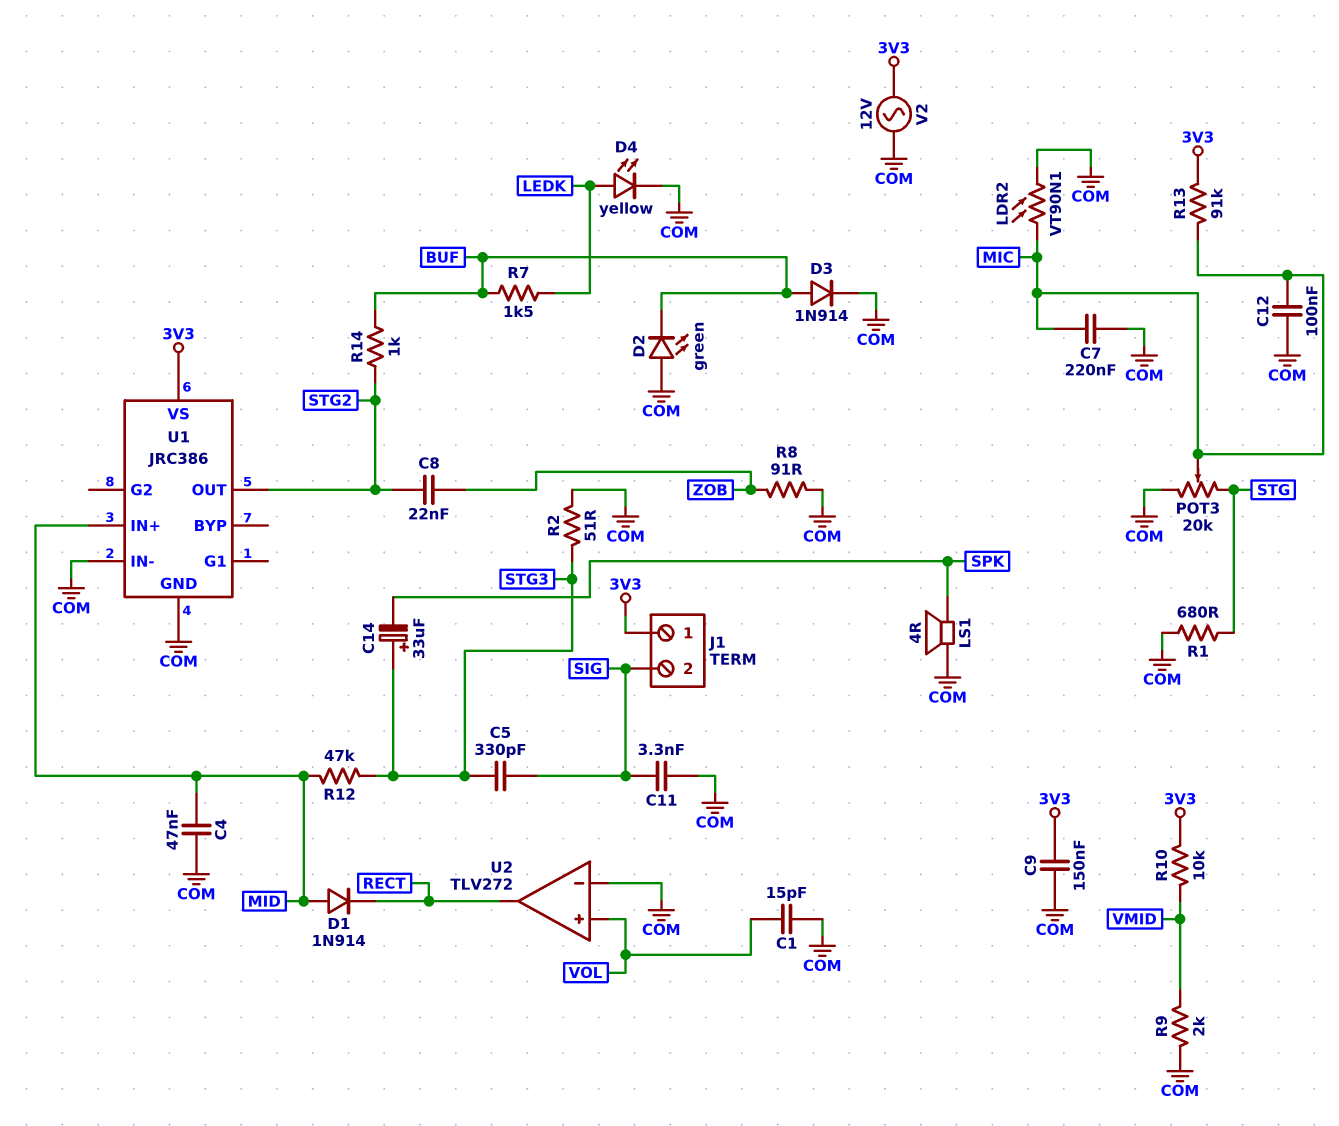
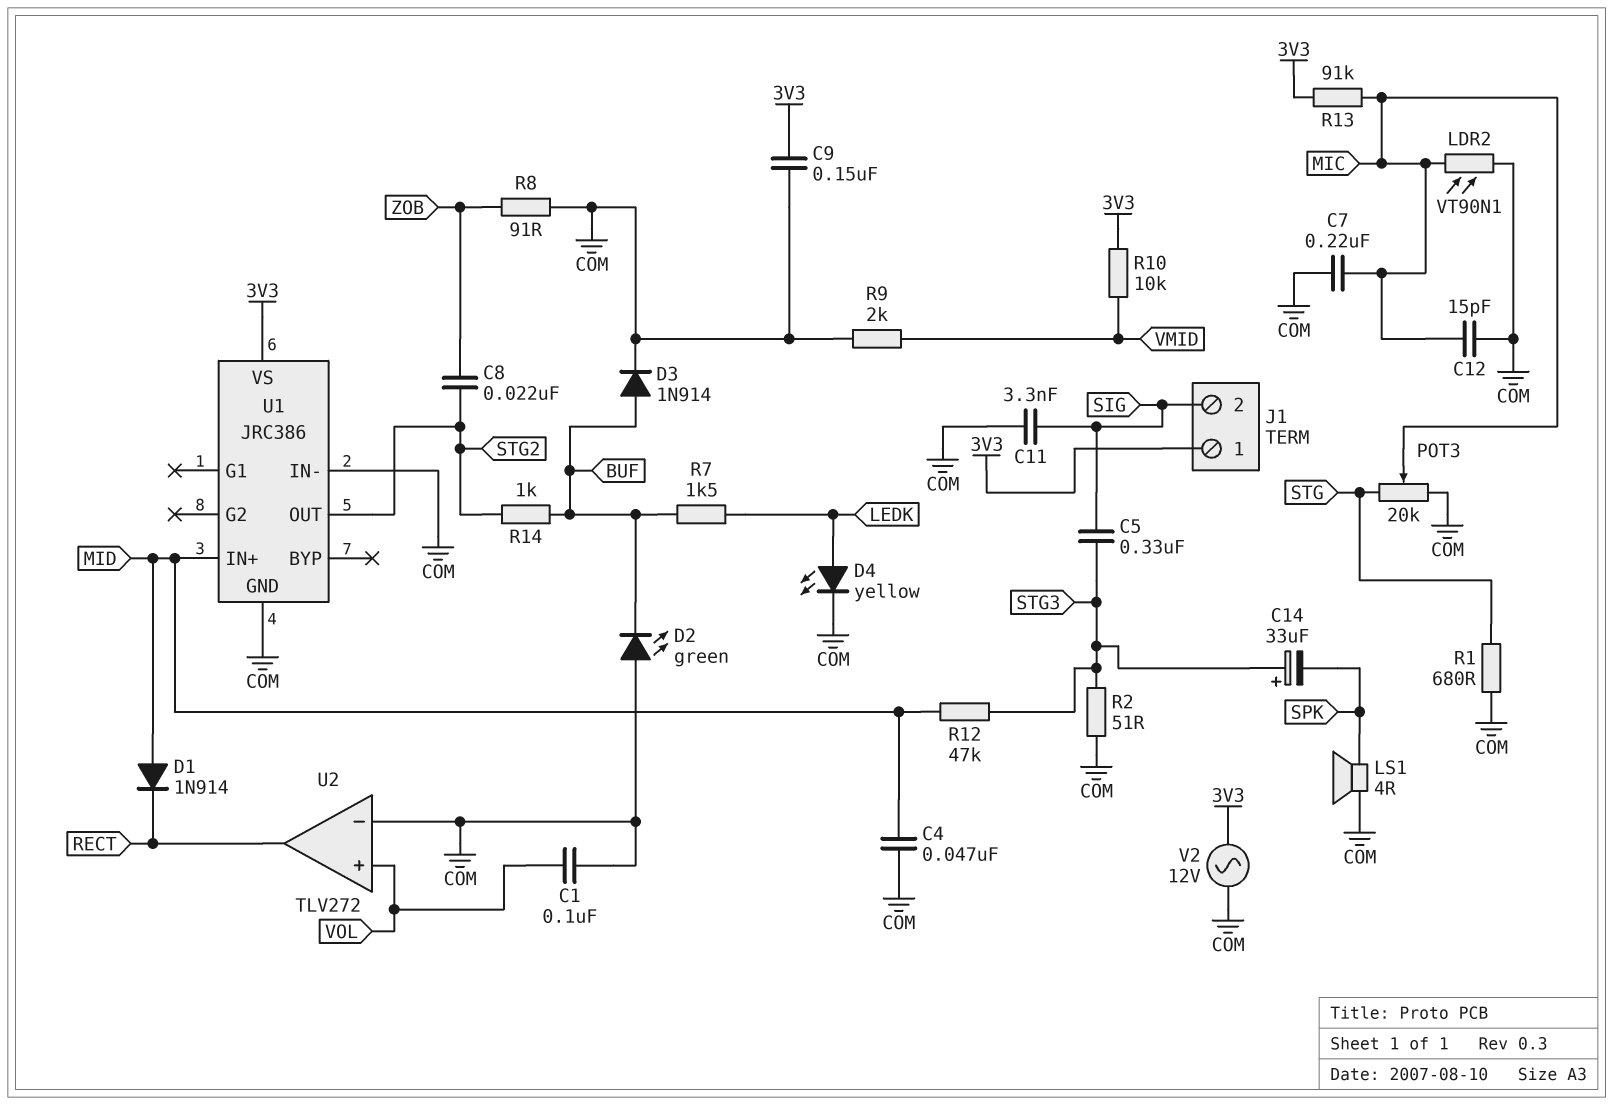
C1: 15pF (COM, VOL) -> 100nF (COM, VOL)
C5: 330pF (SIG, STG3) -> 330nF (SIG, STG3)
C12: 100nF (COM, MIC) -> 15pF (COM, MIC)

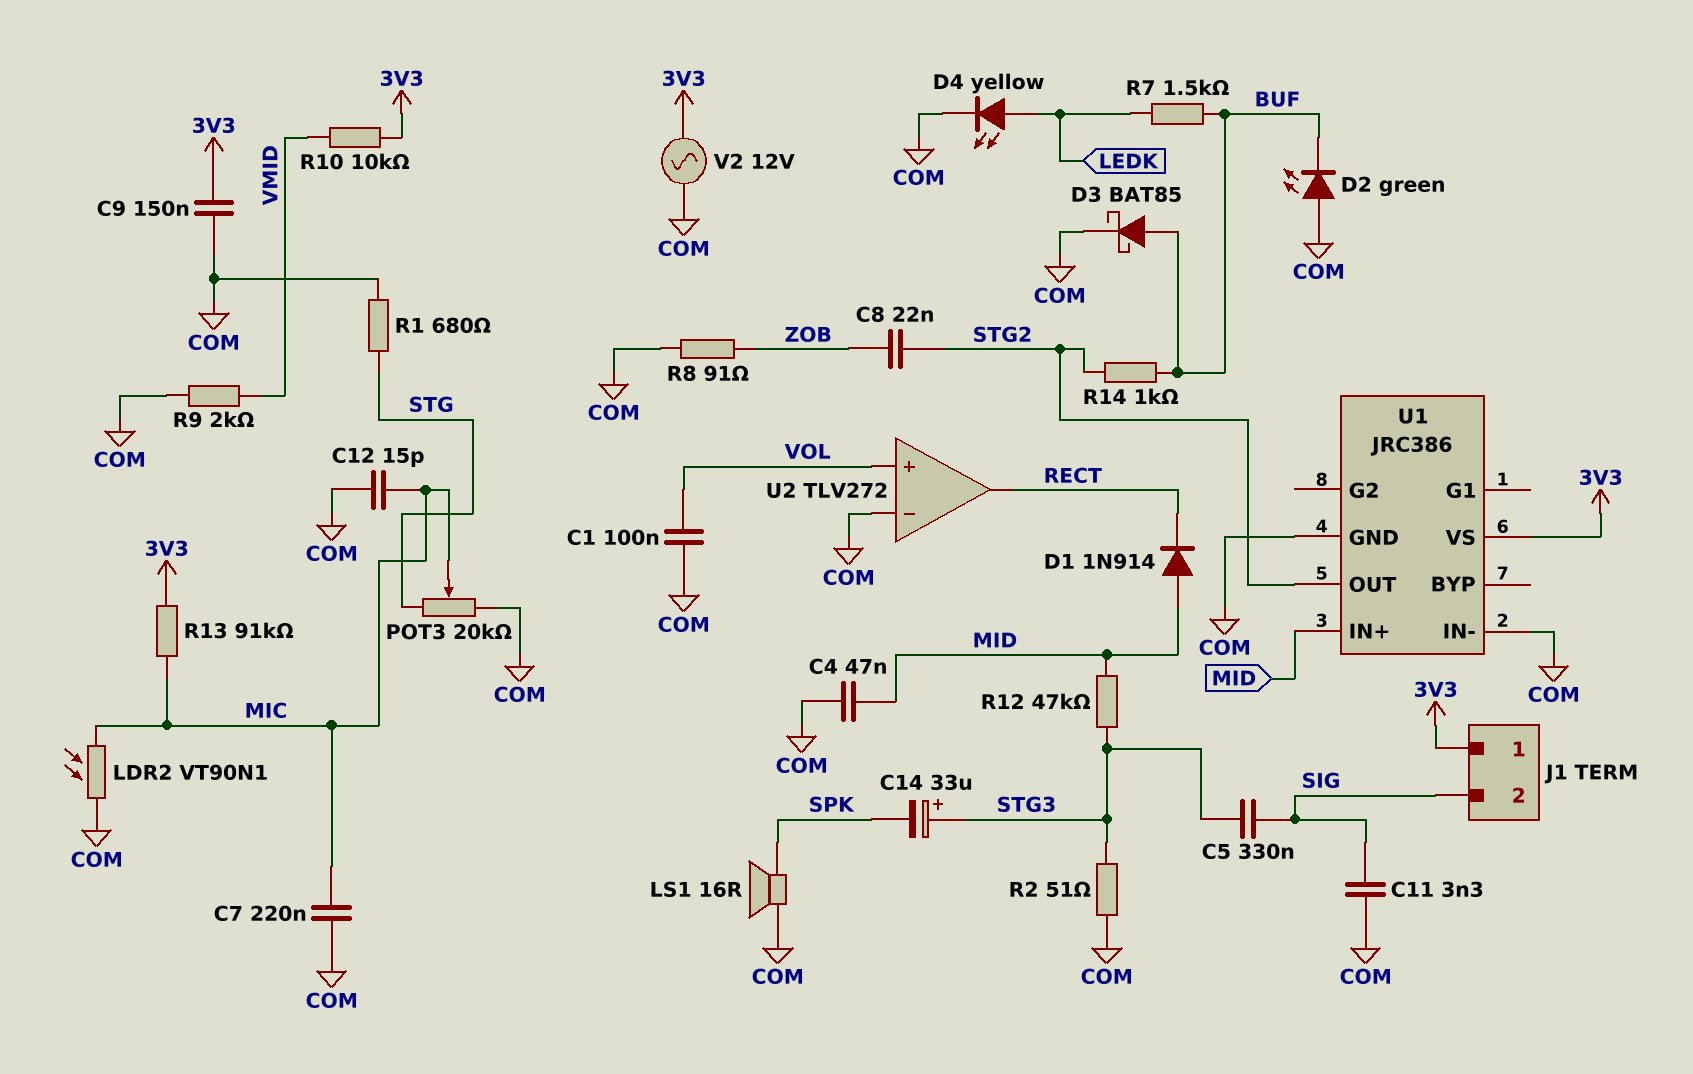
D3: diode 1N914 (A BUF, K COM) -> schottky BAT85 (A BUF, K COM)
LS1: speaker 4R (COM, SPK) -> speaker 16R (COM, SPK)

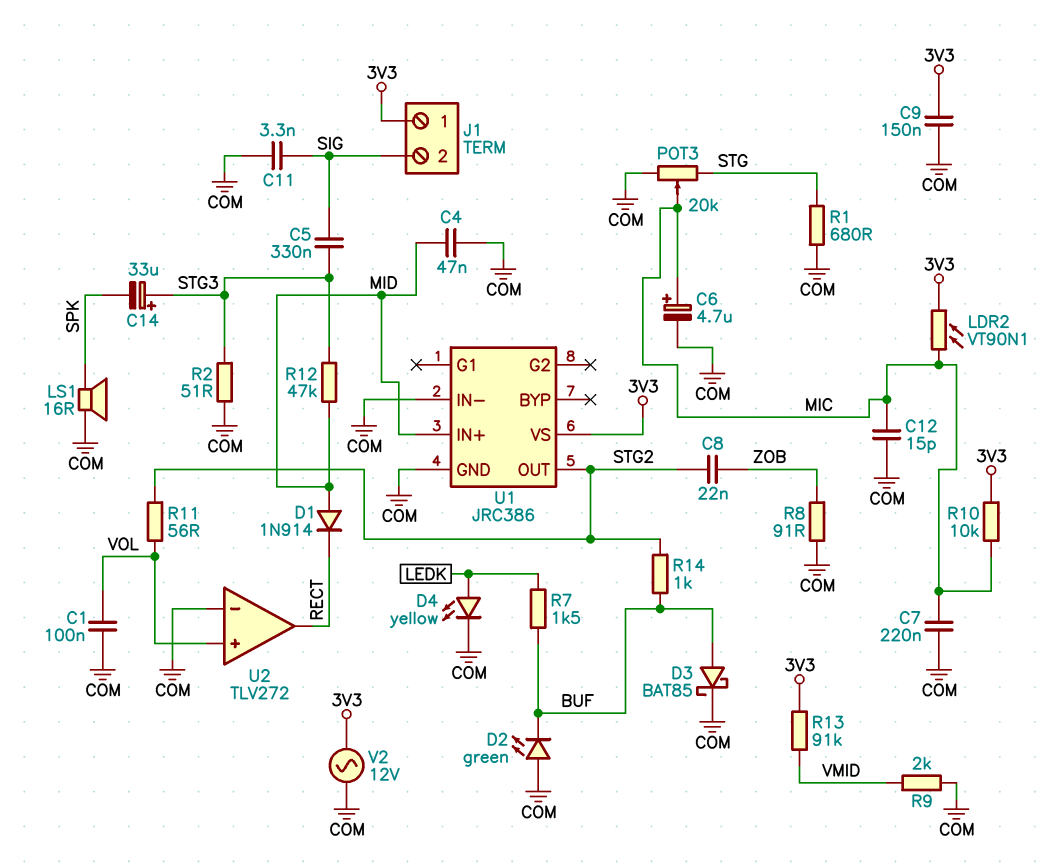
C6: none -> 4.7uF (plus MIC, minus COM)
LDR2: VT90N1 (COM, MIC) -> VT90N1 (3V3, MIC)
R10: 10k (3V3, VMID) -> 10k (3V3, MIC)
R11: none -> 56 (STG2, VOL)
R13: 91k (3V3, MIC) -> 91k (3V3, VMID)

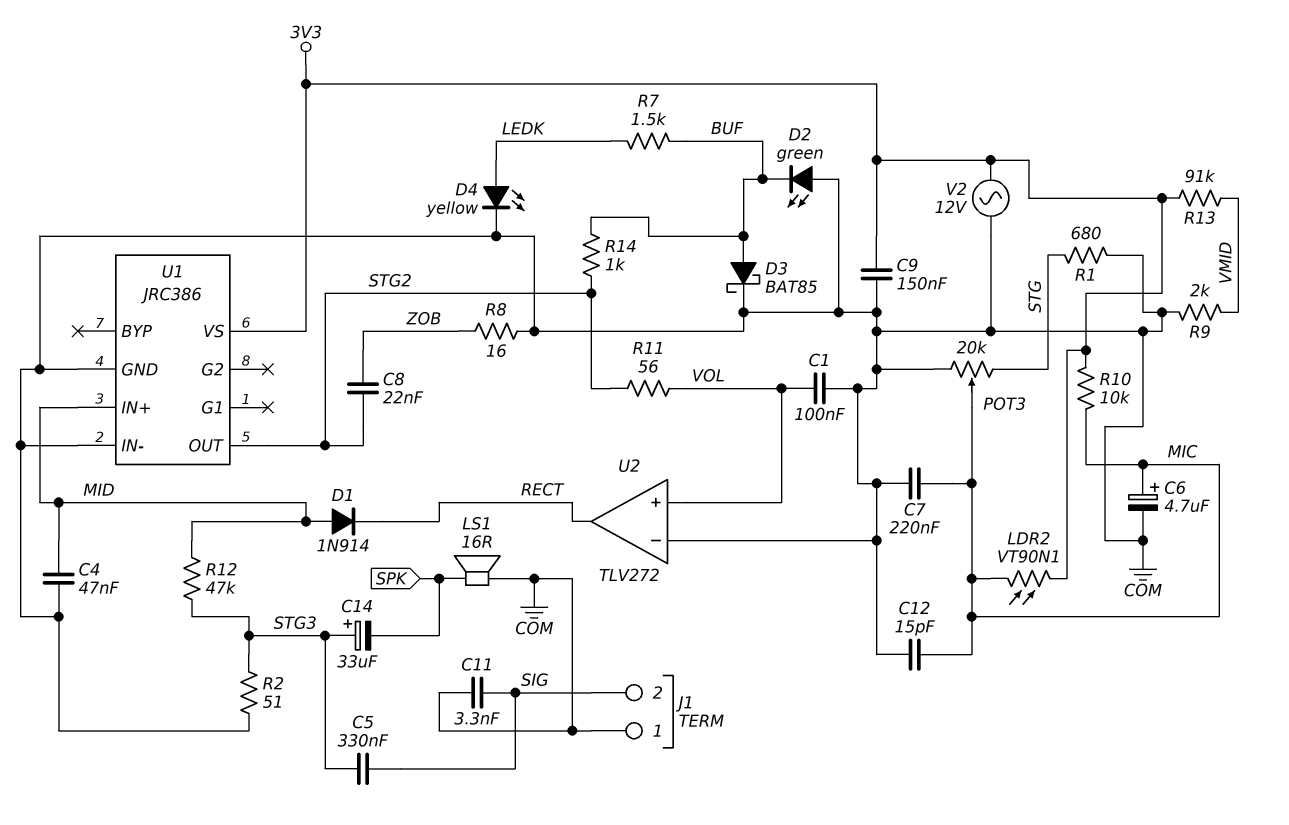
J1 pin 1: 3V3 -> COM
R8: 91 (COM, ZOB) -> 16 (COM, ZOB)

